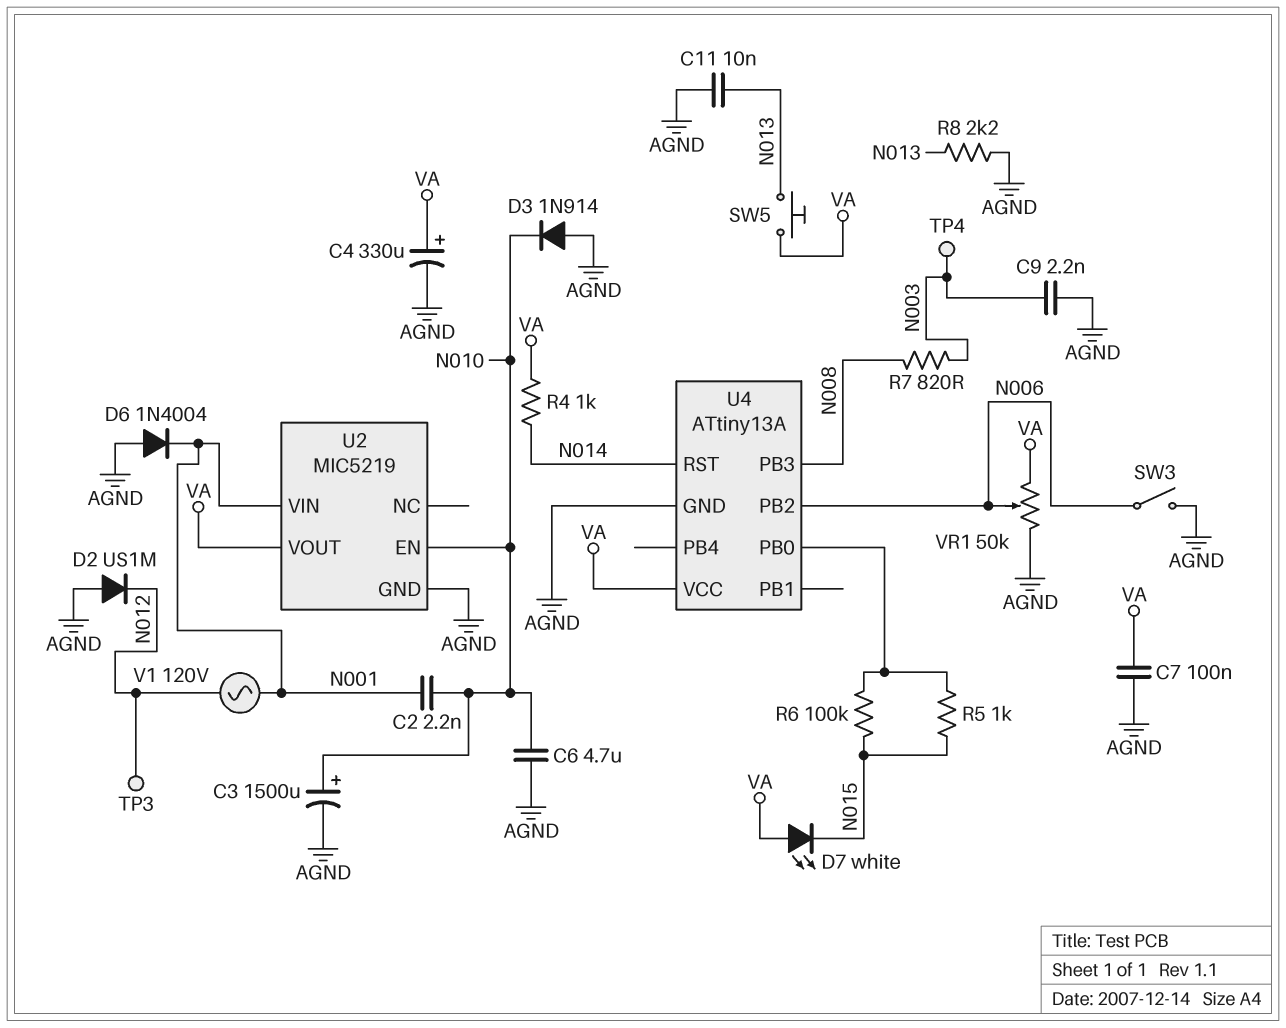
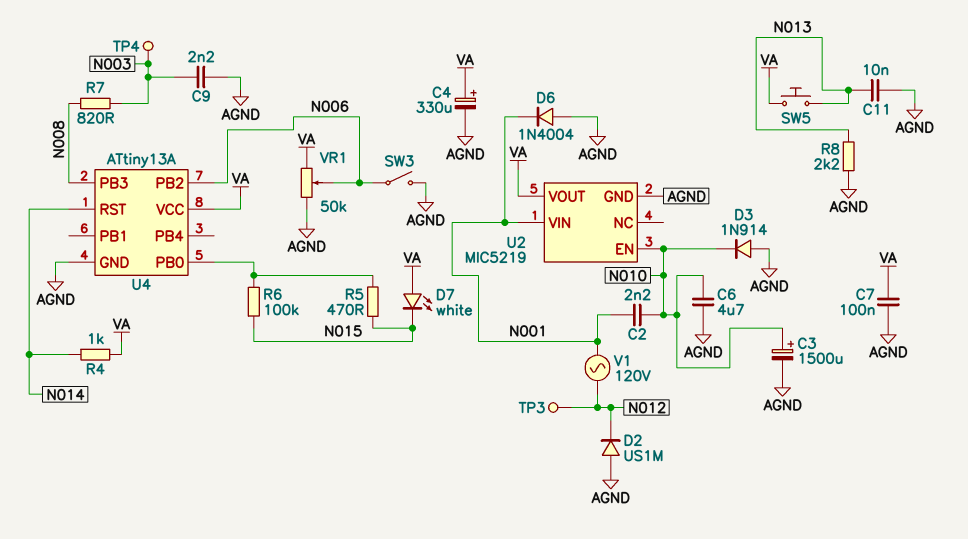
R5: 1k (N015, U4/PB0) -> 470 (N015, U4/PB0)

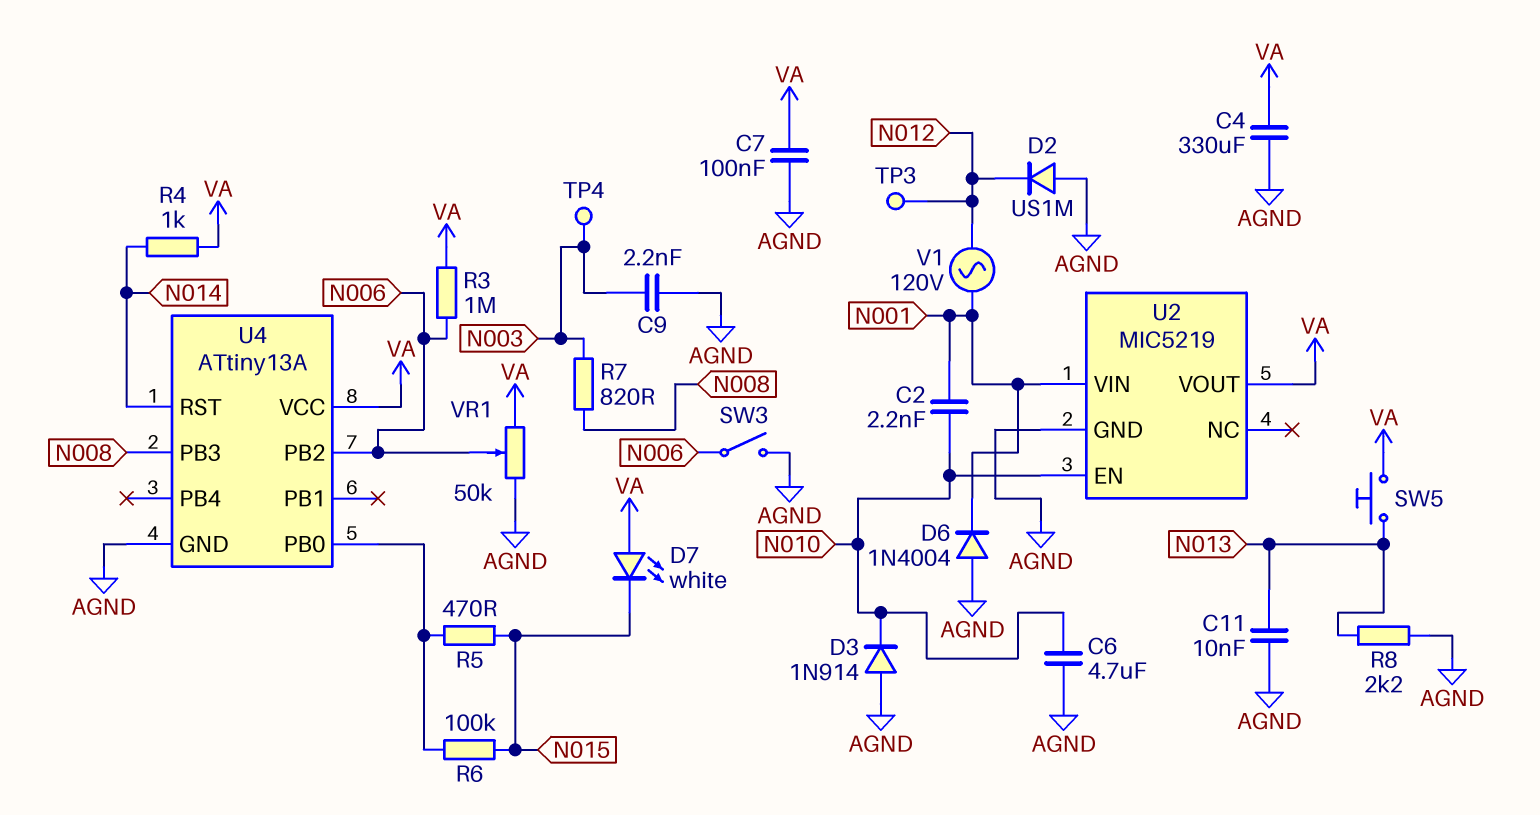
C3: 1500uF (plus N010, minus AGND) -> none
C4: 330uF (plus VA, minus AGND) -> 330uF (AGND, VA)
R3: none -> 1M (N006, VA)

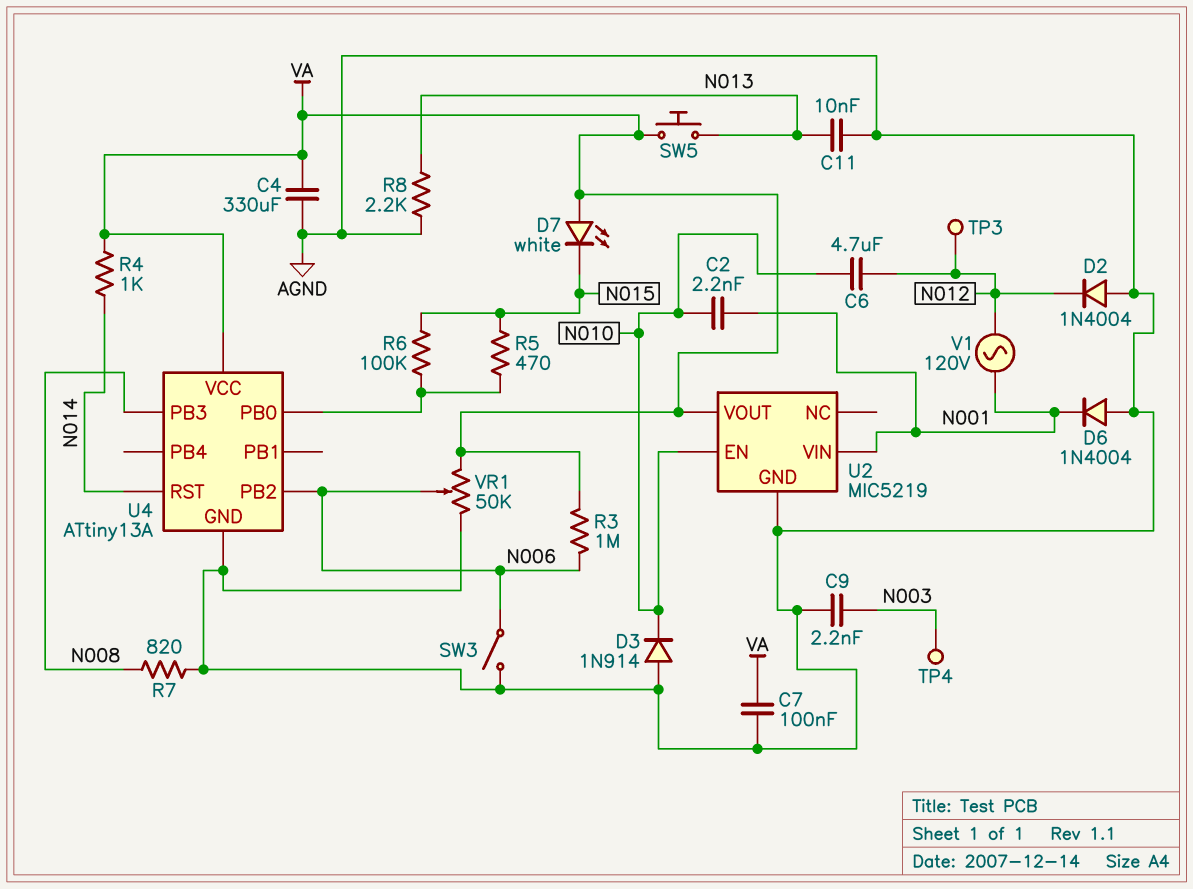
C6: 4.7uF (AGND, N010) -> 4.7uF (N010, N012)
D2: diode US1M (A AGND, K N012) -> diode 1N4004 (A AGND, K N012)
R7: 820 (N003, N008) -> 820 (AGND, N008)

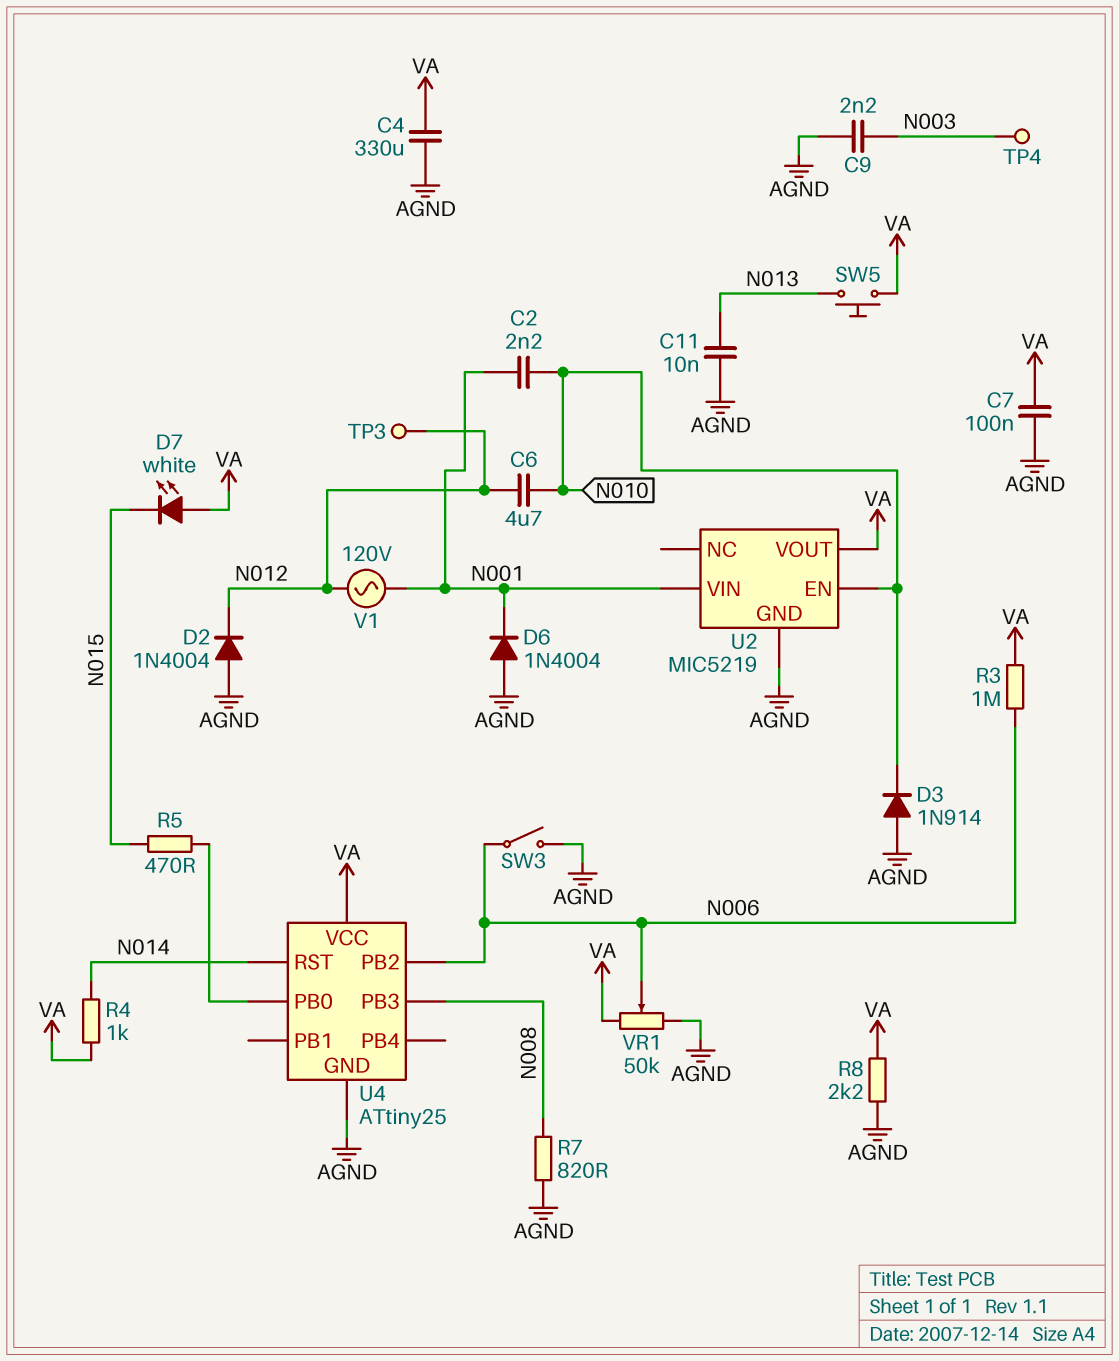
R6: 100k (N015, U4/PB0) -> none
R8: 2.2k (AGND, N013) -> 2.2k (AGND, VA)
U4: ATtiny13A -> ATtiny25

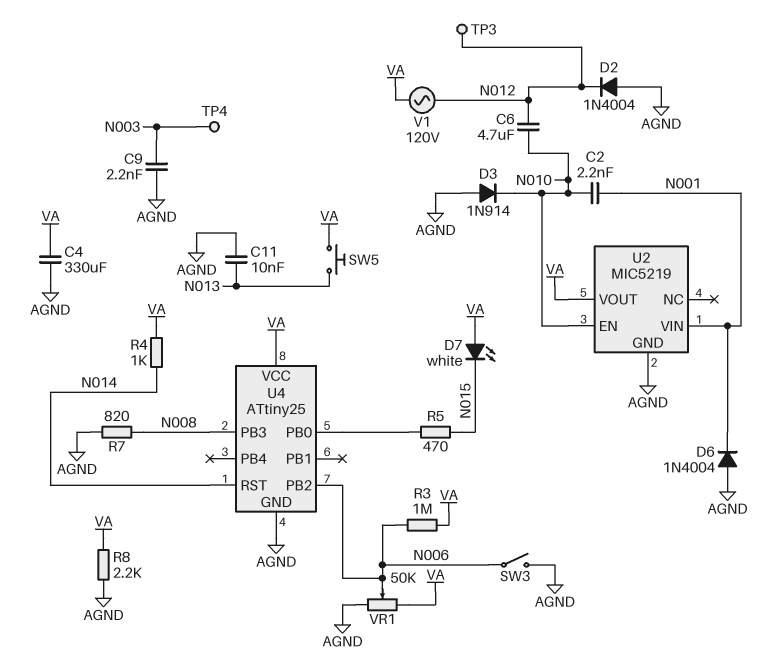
C7: 100nF (AGND, VA) -> none
V1: AC 120V (N001, N012) -> AC 120V (N012, VA)

